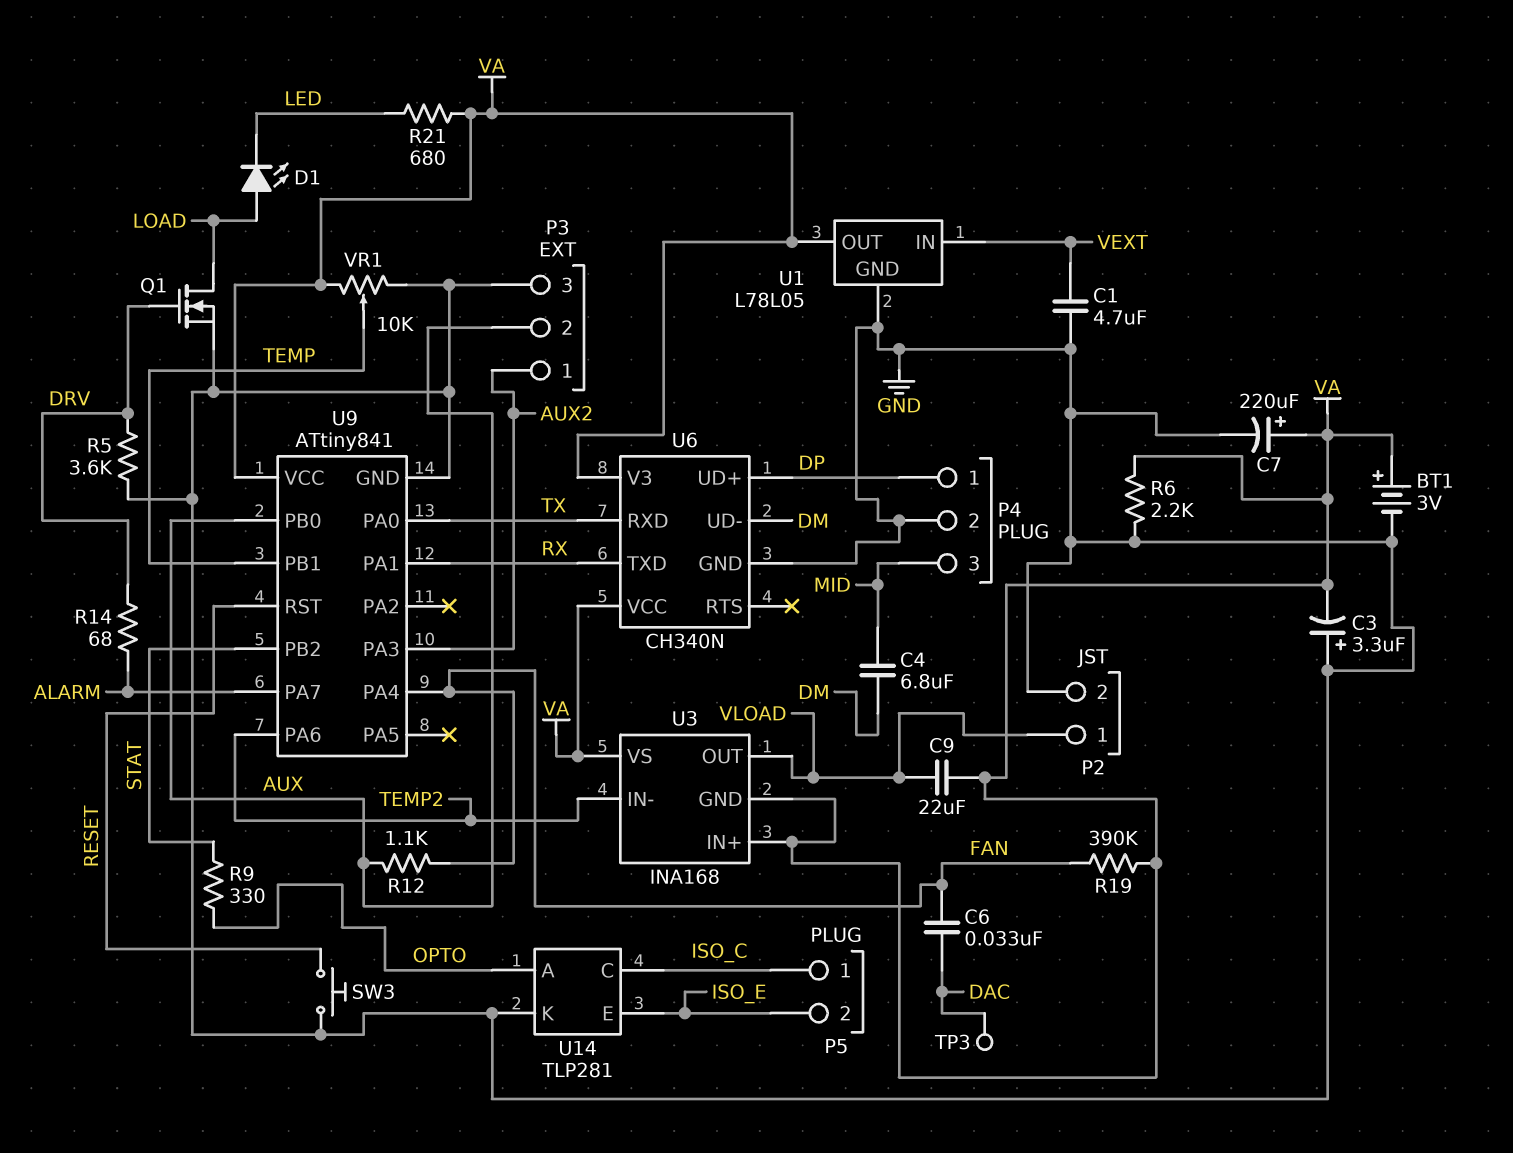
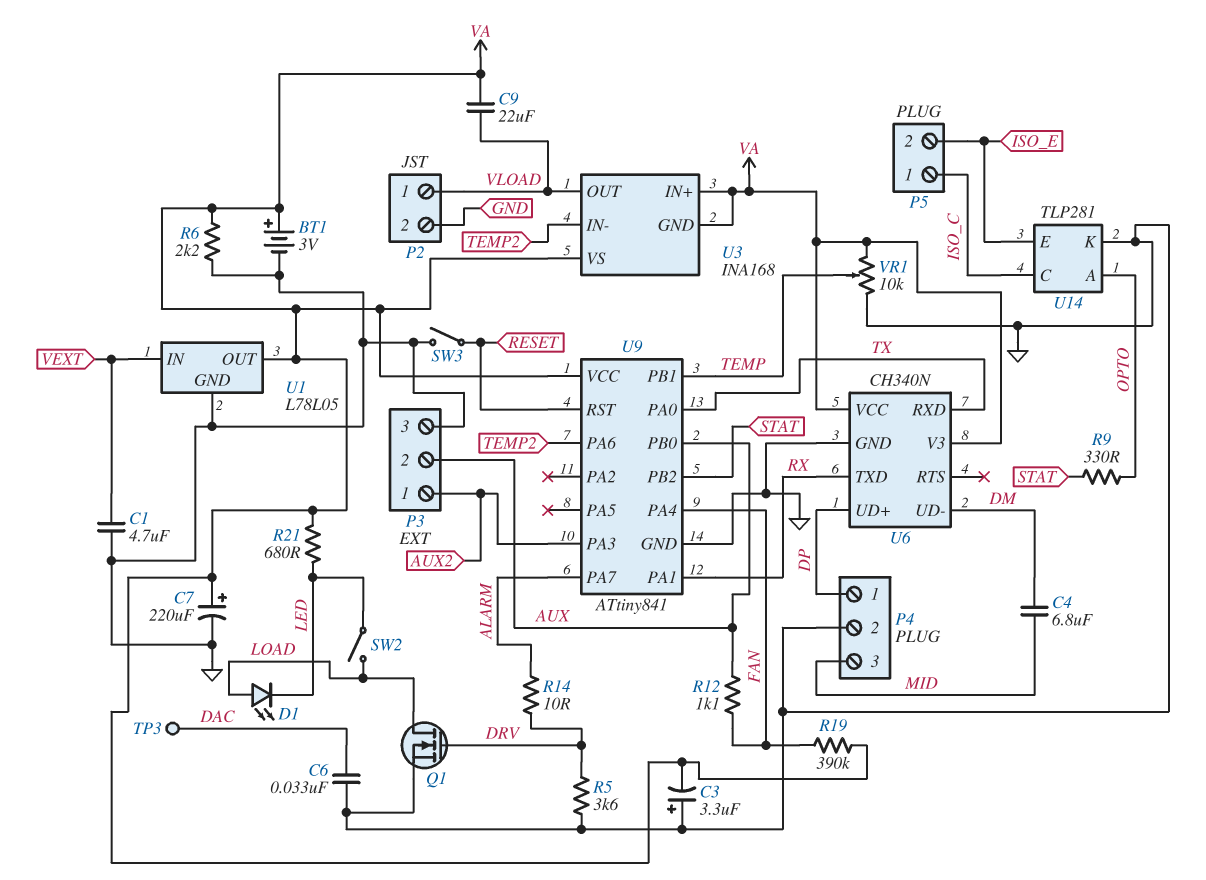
C6: 33nF (DAC, FAN) -> 33nF (DAC, GND)
R14: 68 (ALARM, DRV) -> 10 (ALARM, DRV)
SW2: none -> switch (LED, LOAD)
SW3: button (GND, RESET) -> switch (GND, RESET)

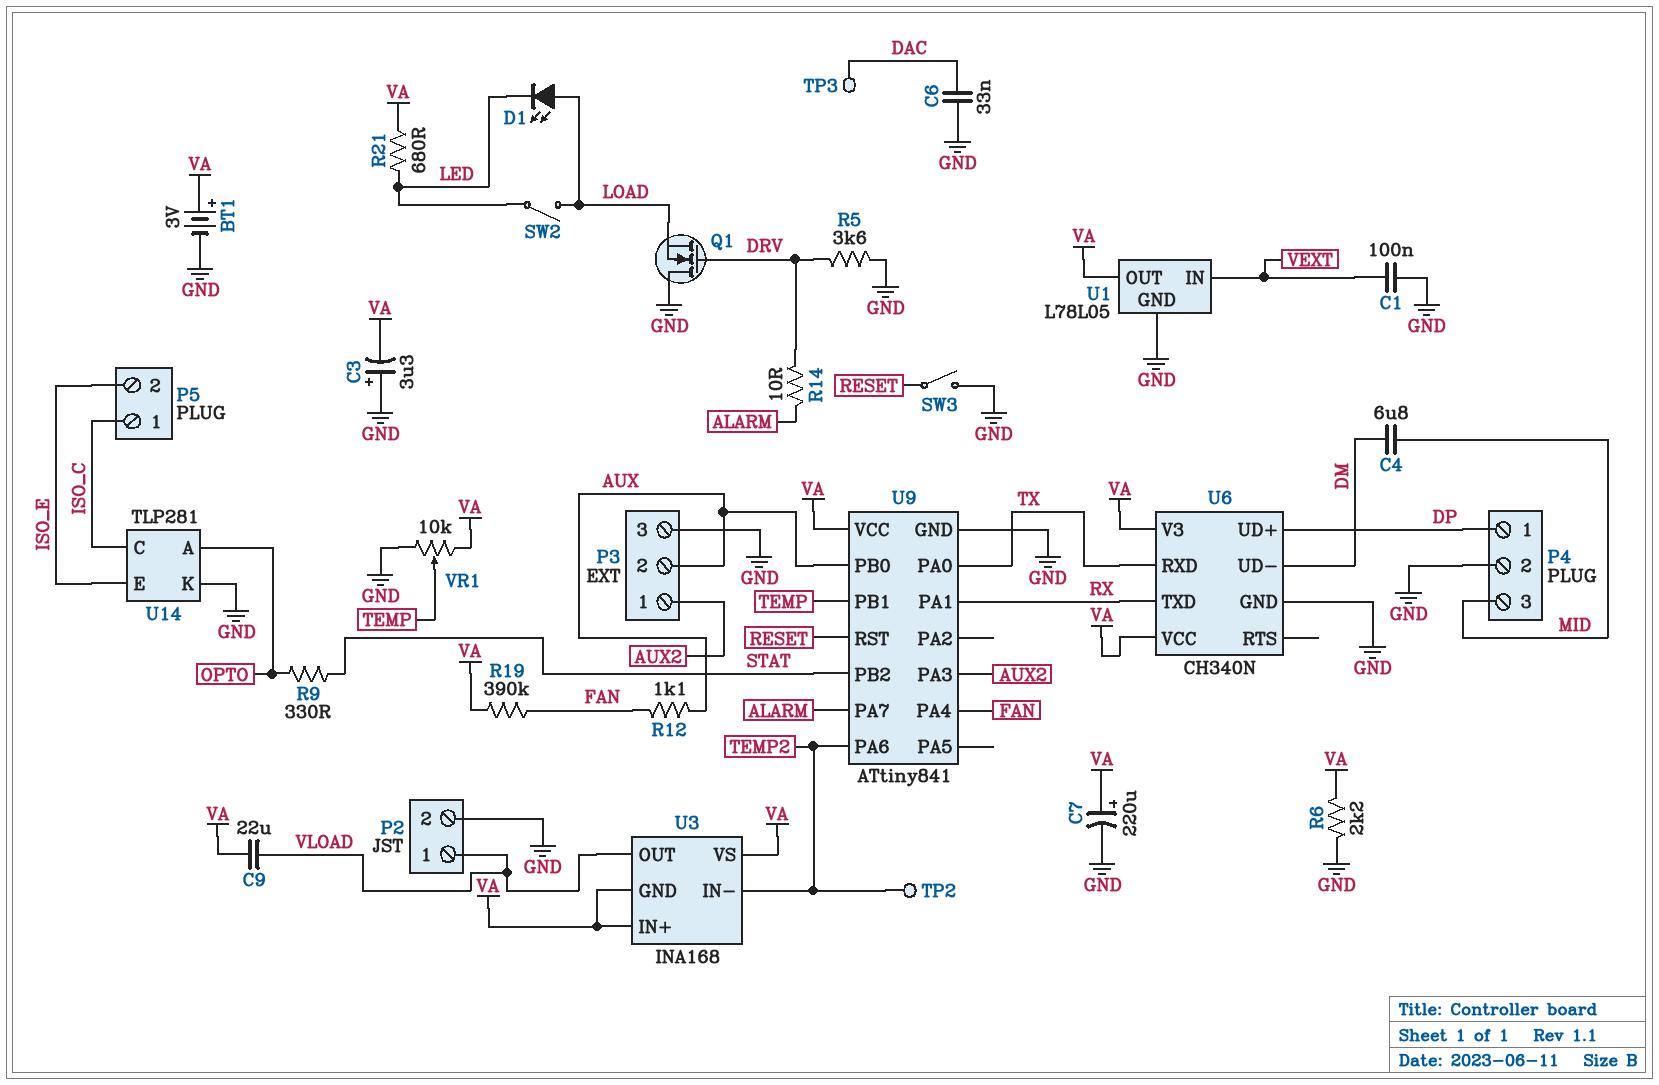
C1: 4.7uF (GND, VEXT) -> 100nF (GND, VEXT)
Q1: NMOS (G DRV, D LOAD, S GND) -> NMOS (G DRV, D GND, S LOAD)
TP2: none -> test point (TEMP2)

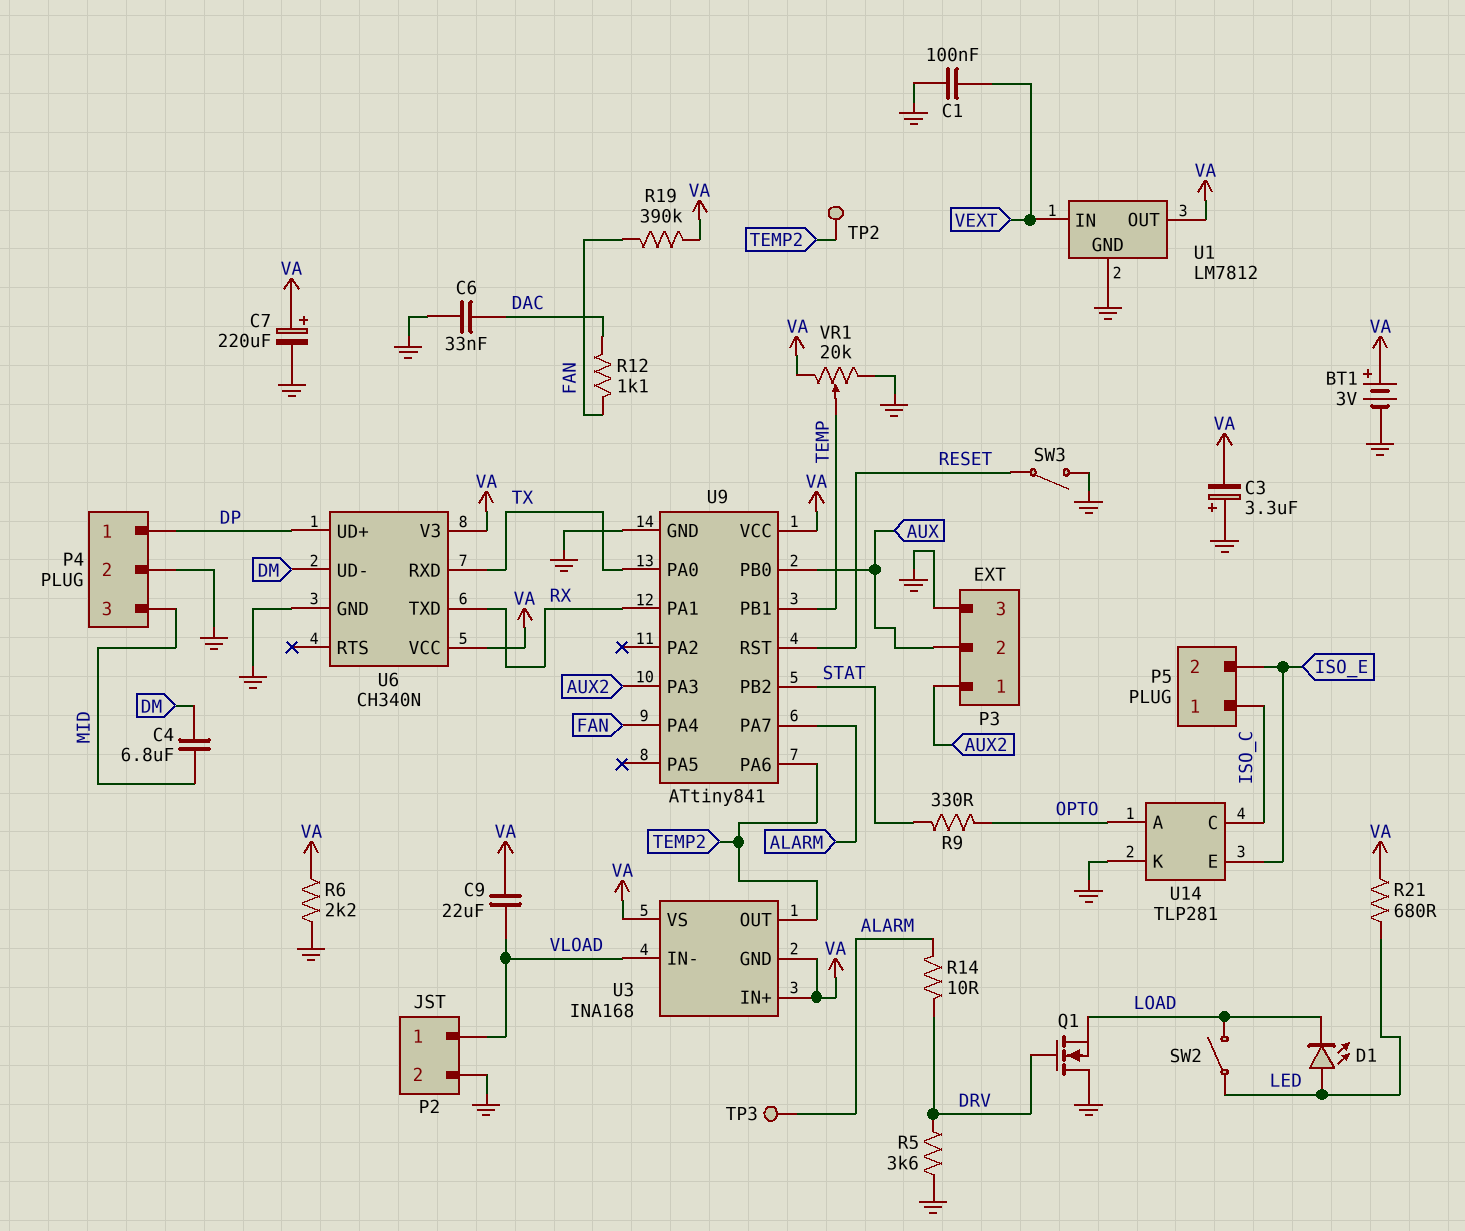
D1: LED (A LOAD, K LED) -> LED (A LED, K LOAD)
R12: 1.1k (AUX, FAN) -> 1.1k (DAC, FAN)
TP3: test point (DAC) -> test point (ALARM)
U1: L78L05 -> LM7812
U3 pin IN-: TEMP2 -> VLOAD
U3 pin OUT: VLOAD -> TEMP2
VR1: 10k (GND, VA, wiper TEMP) -> 20k (GND, VA, wiper TEMP)

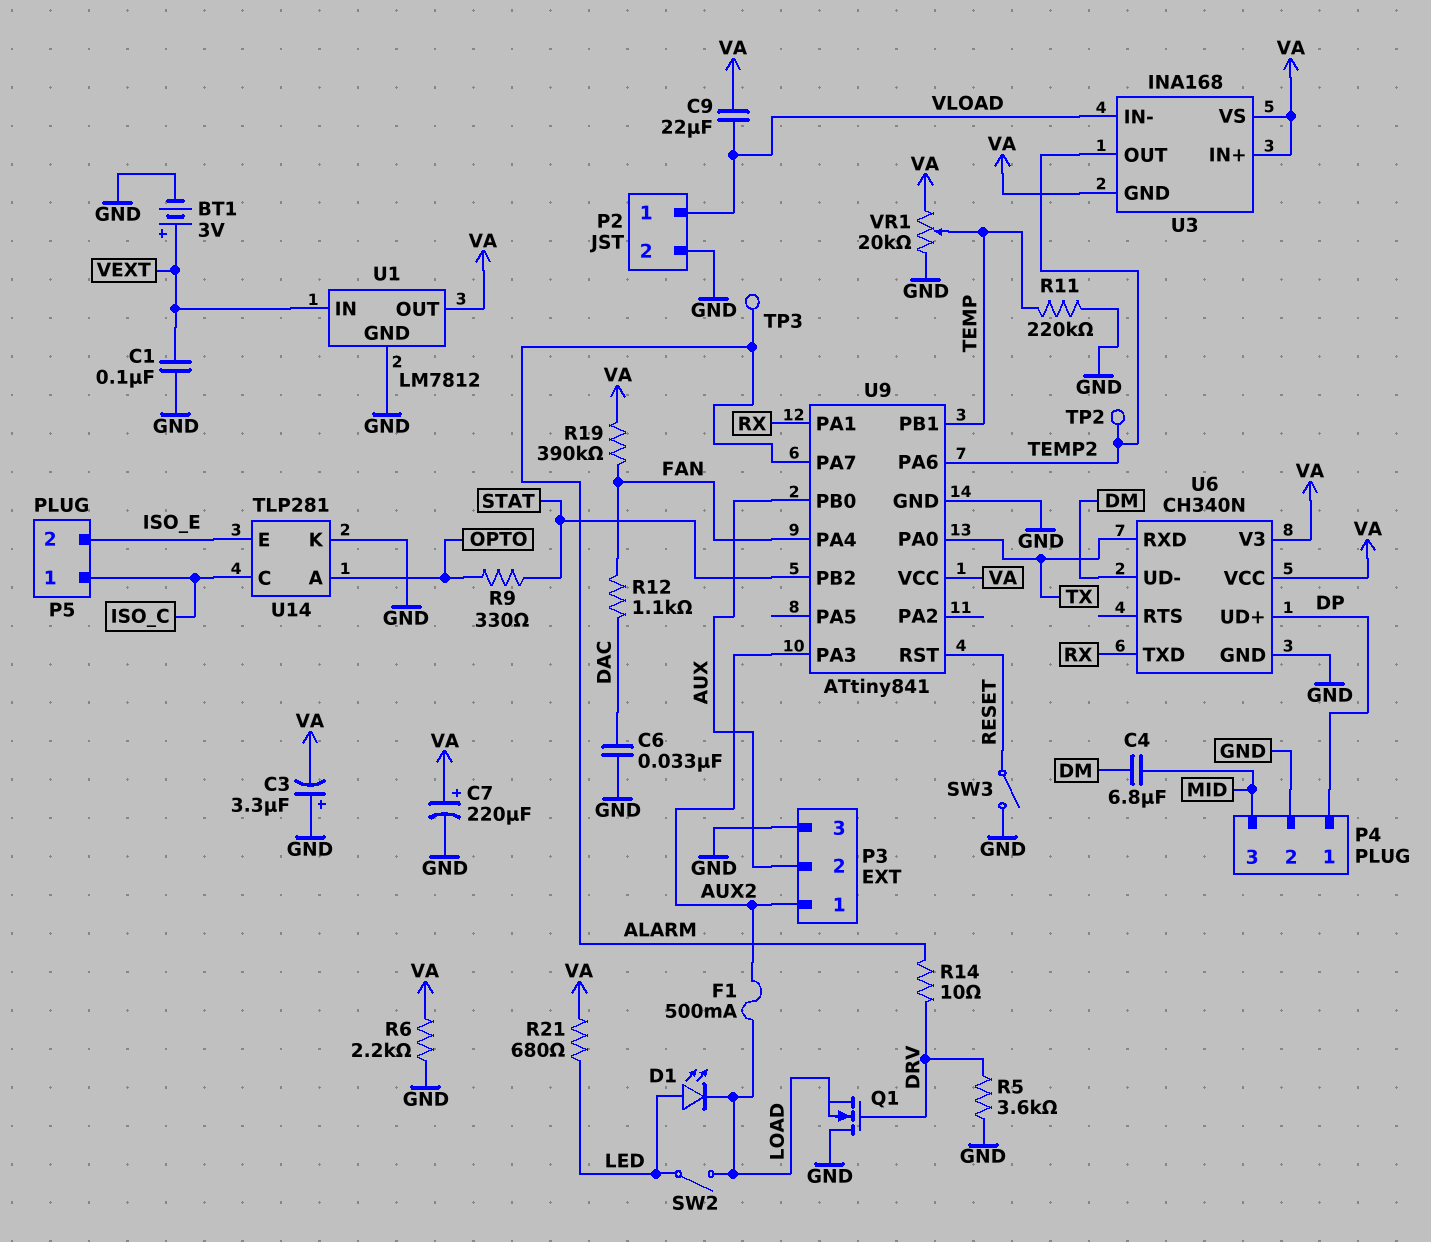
BT1: 3V (plus VA, minus GND) -> 3V (plus VEXT, minus GND)
F1: none -> 500mA (AUX2, LOAD)
R11: none -> 220k (GND, TEMP)

